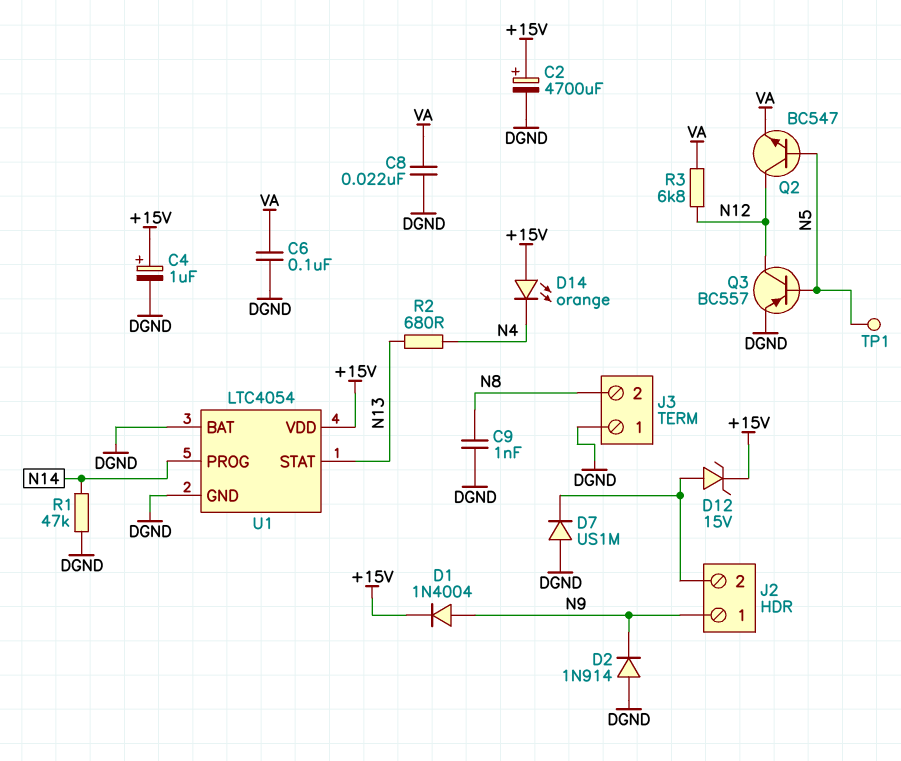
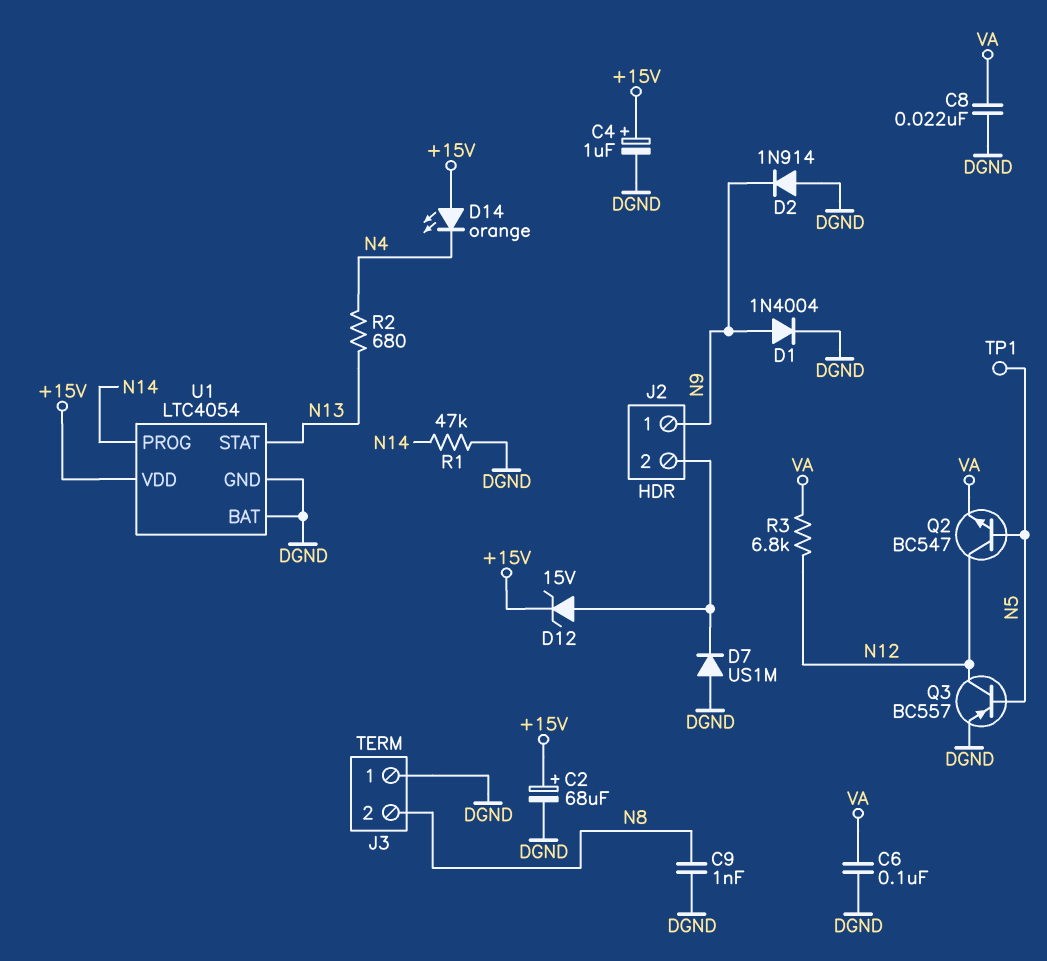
C2: 4700uF (plus +15V, minus DGND) -> 68uF (plus +15V, minus DGND)
D1: diode 1N4004 (A N9, K +15V) -> diode 1N4004 (A N9, K DGND)

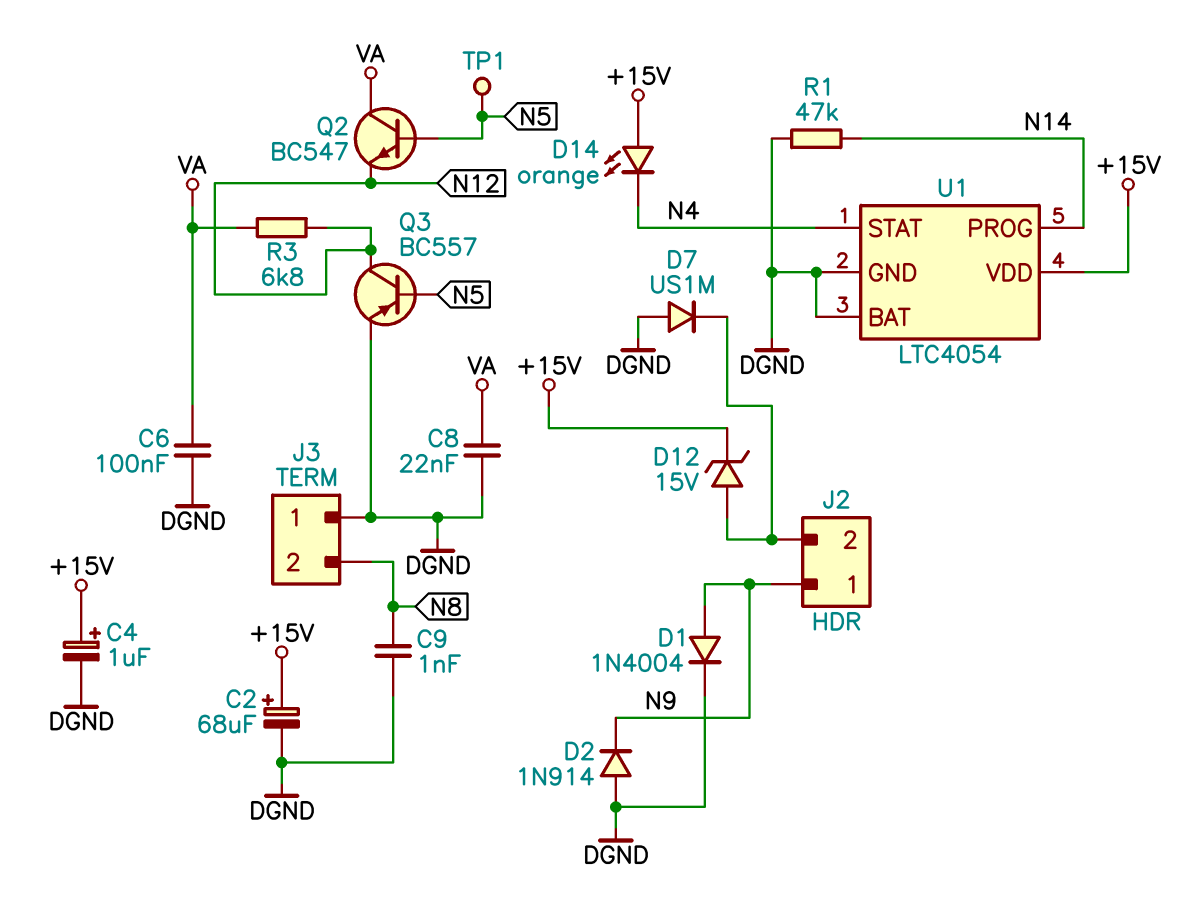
Q2: NPN BC547 (B N5, C N12, E VA) -> NPN BC547 (B N5, C VA, E N12)
R2: 680 (N4, N13) -> none
U1 pin STAT: N13 -> N4

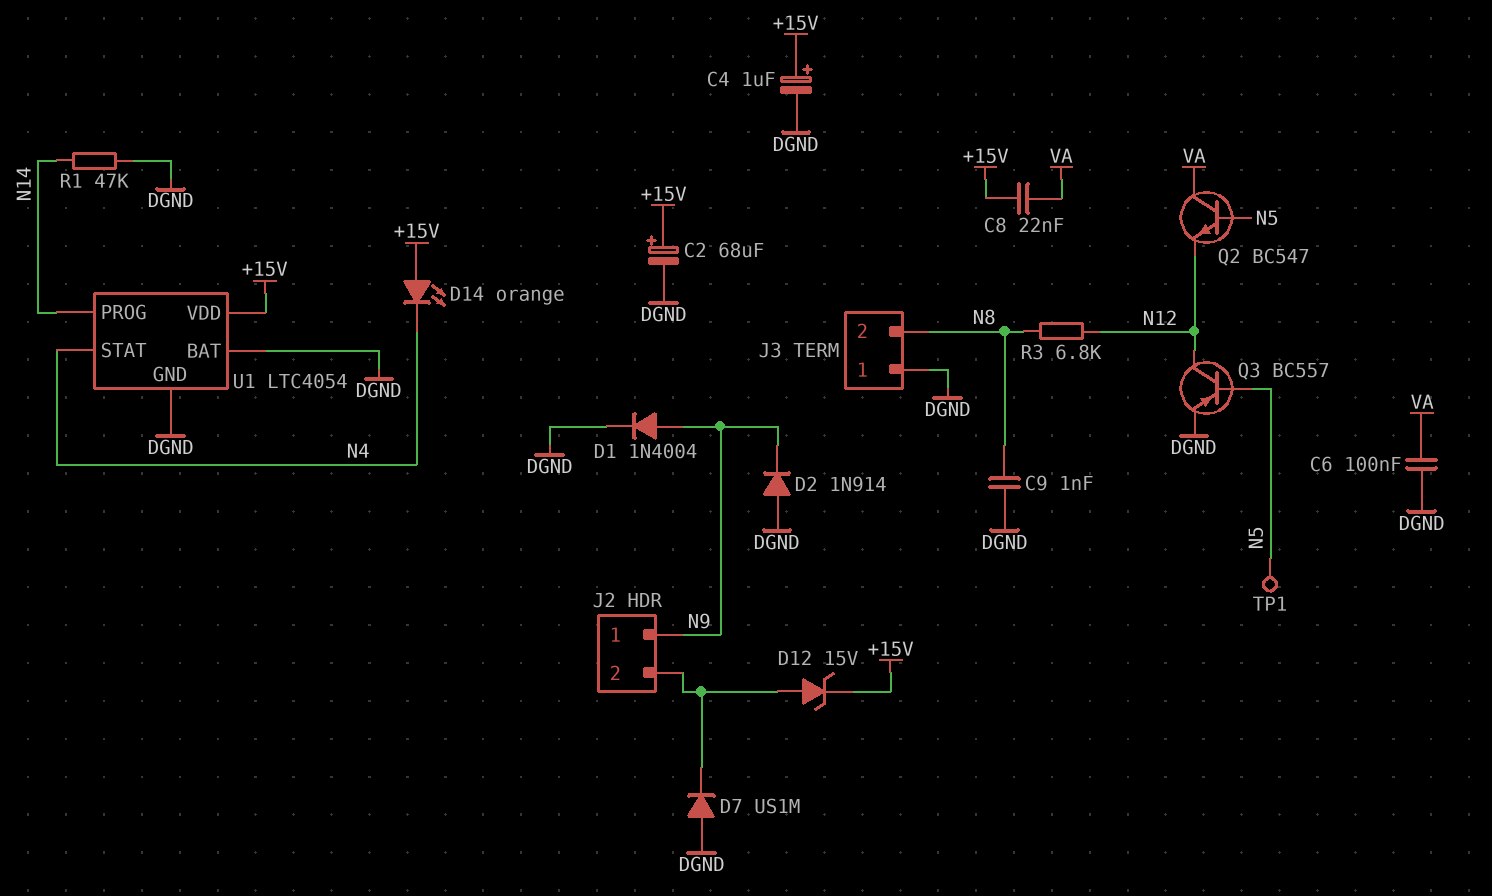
C8: 22nF (DGND, VA) -> 22nF (+15V, VA)
R3: 6.8k (N12, VA) -> 6.8k (N8, N12)

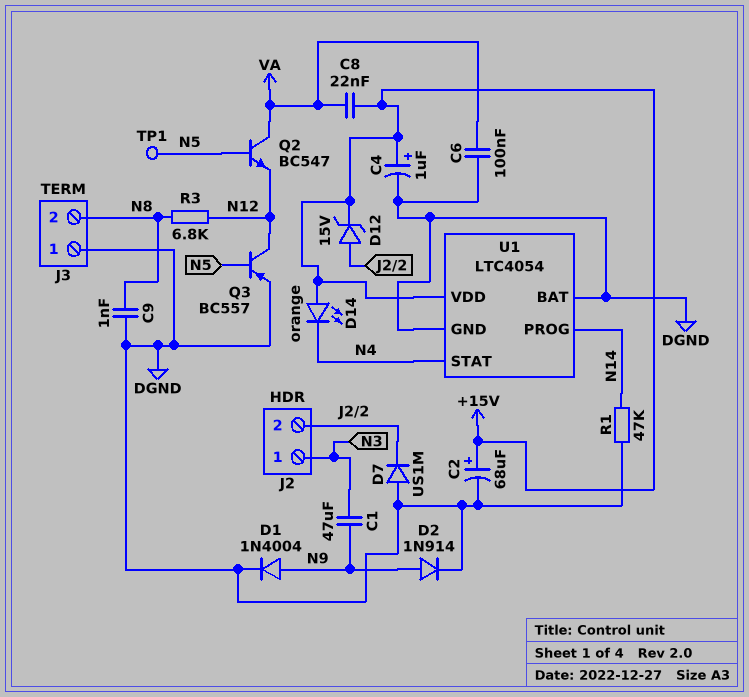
C1: none -> 47uF (N3, N9)
D2: diode 1N914 (A DGND, K N9) -> diode 1N914 (A N9, K DGND)
J2 pin 1: N9 -> N3

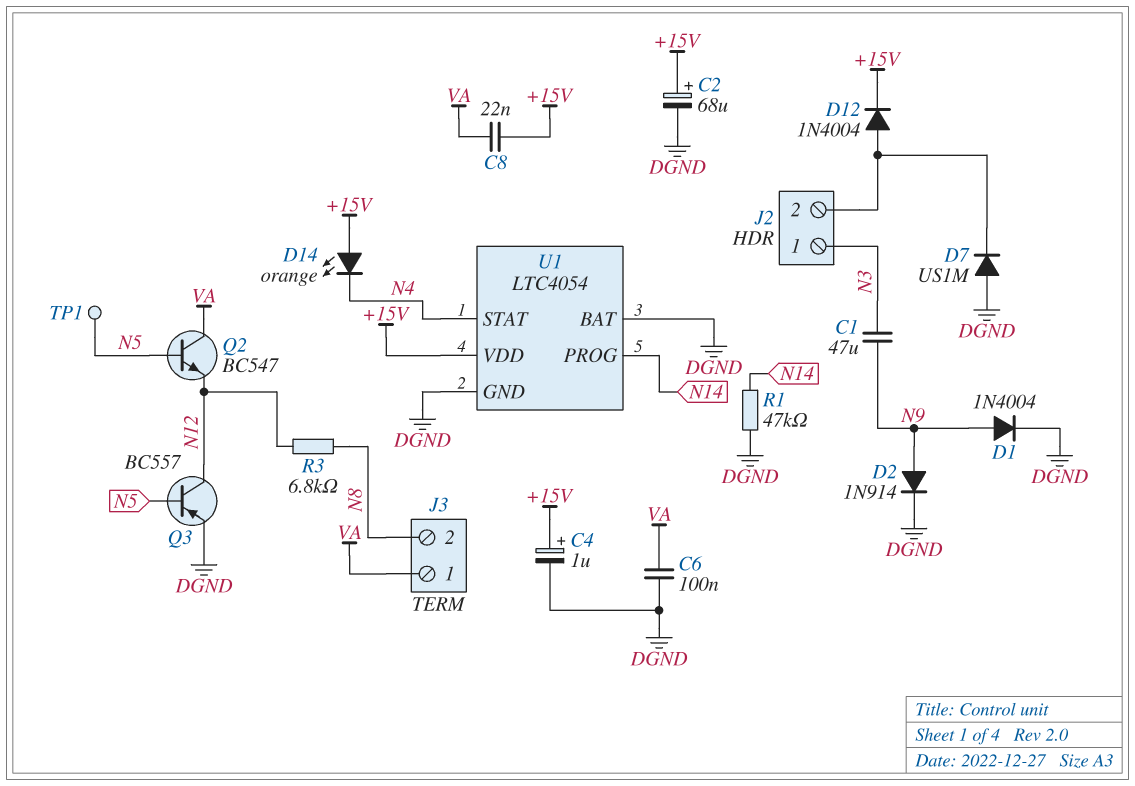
C9: 1nF (DGND, N8) -> none
D12: zener 15V (A J2/2, K +15V) -> diode 1N4004 (A J2/2, K +15V)
J3 pin 1: DGND -> VA

